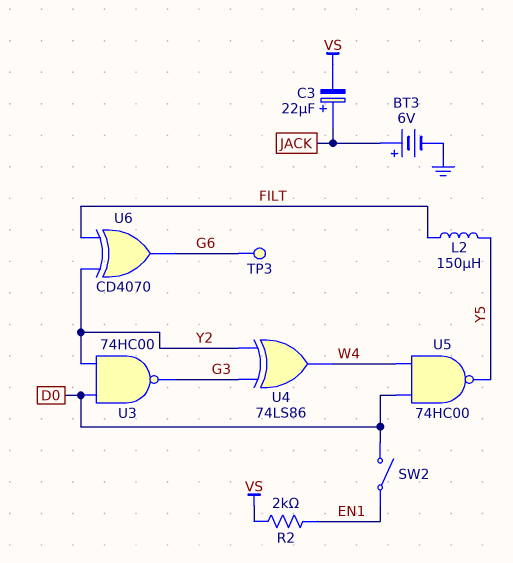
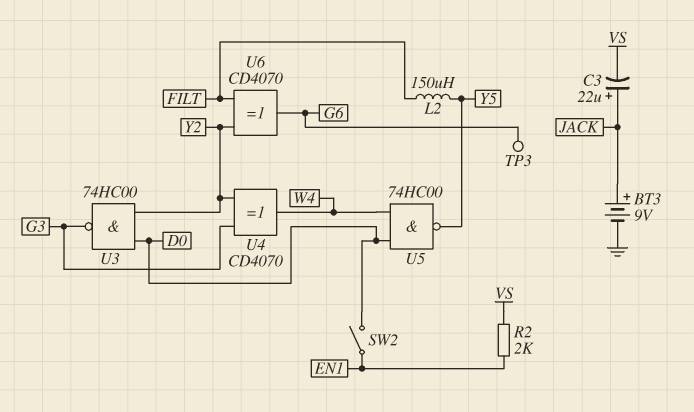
BT3: 6V (plus JACK, minus GND) -> 9V (plus JACK, minus GND)
U4: XOR 74LS86 (in G3, in Y2, out W4) -> XOR CD4070 (in G3, in Y2, out W4)

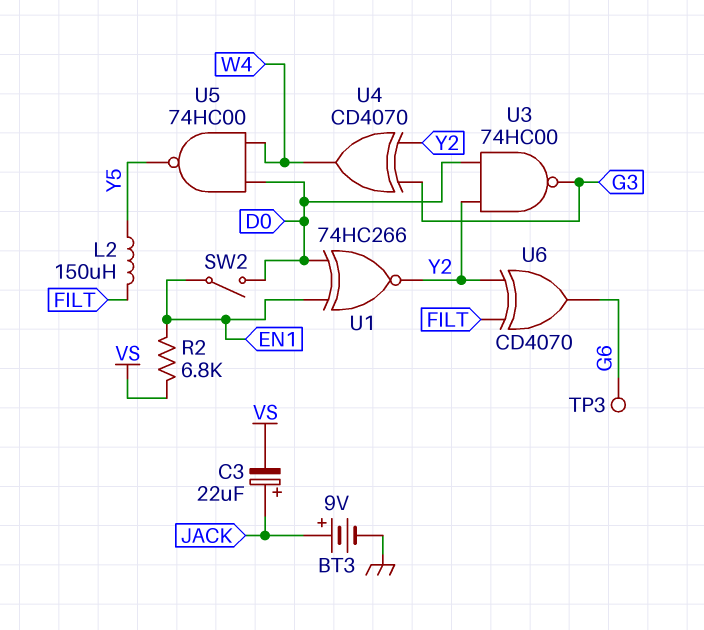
R2: 2k (EN1, VS) -> 6.8k (EN1, VS)
U1: none -> XNOR 74HC266 (in D0, in EN1, out Y2)

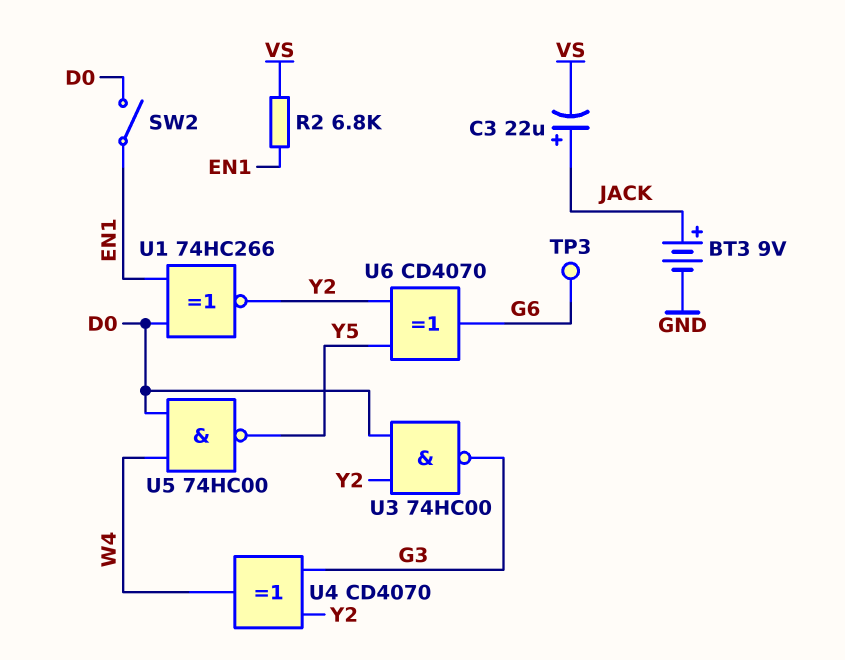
L2: 150uH (FILT, Y5) -> none
U6: XOR CD4070 (in FILT, in Y2, out G6) -> XOR CD4070 (in Y2, in Y5, out G6)

